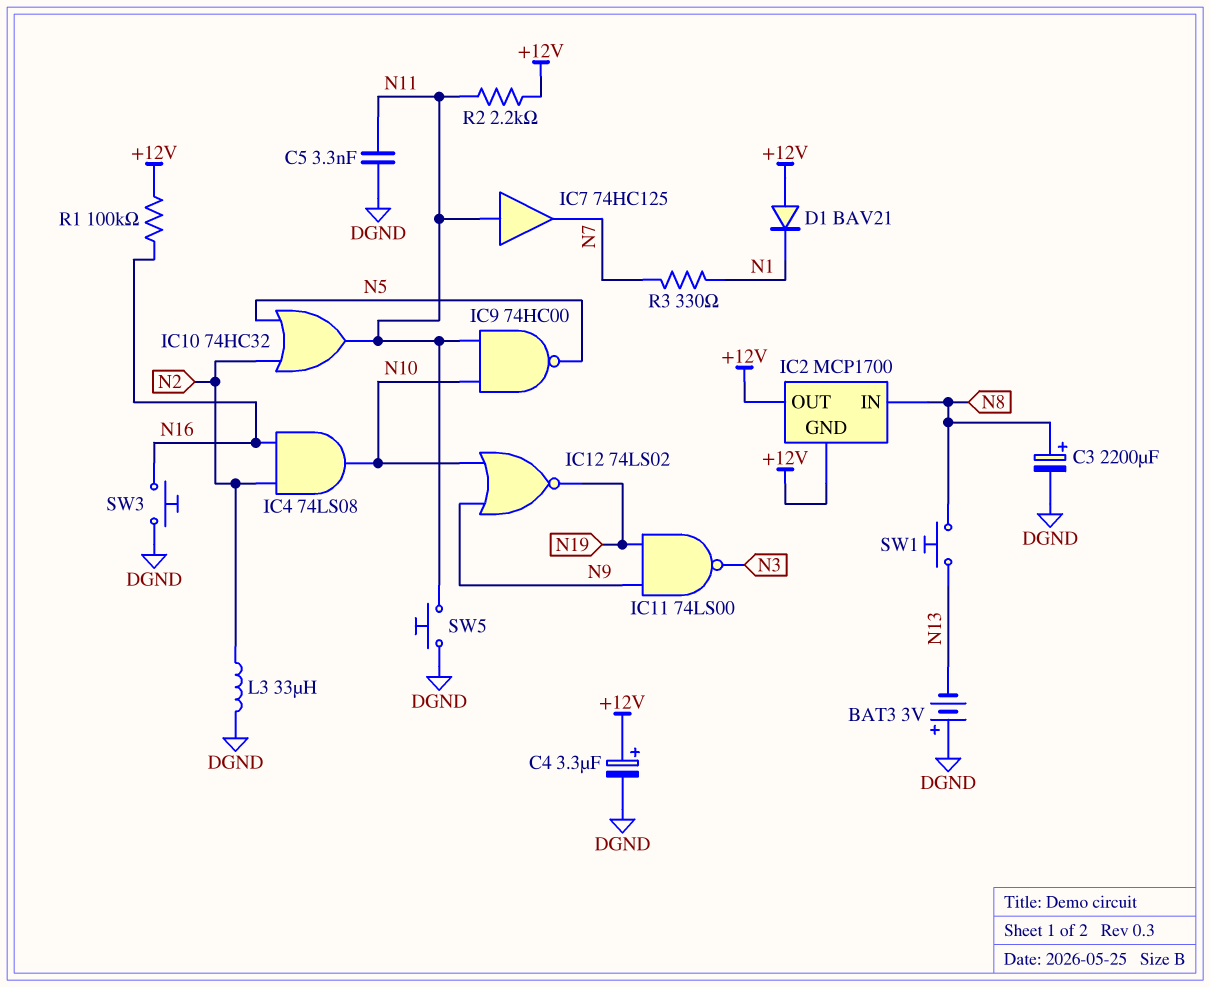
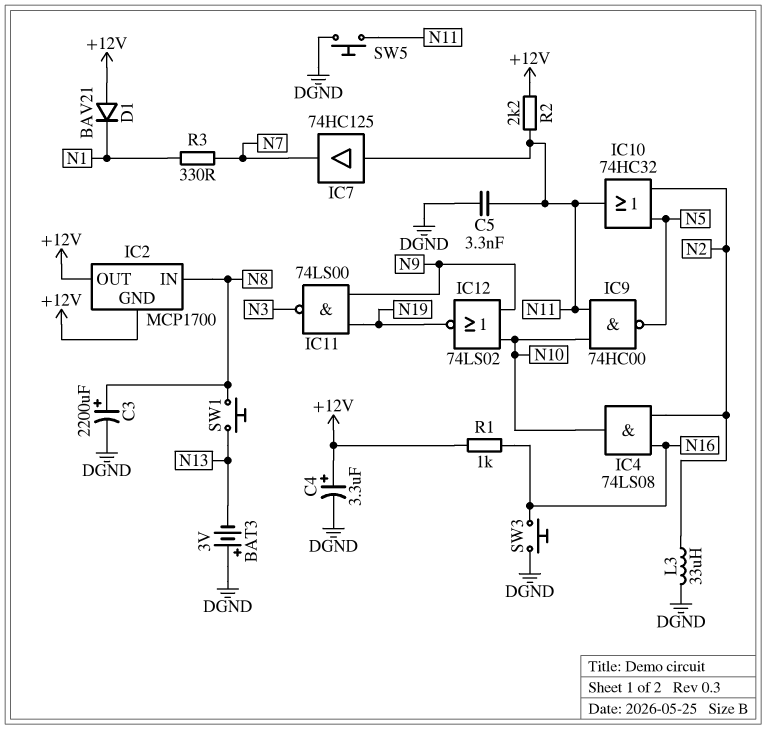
R1: 100k (+12V, N16) -> 1k (+12V, N16)

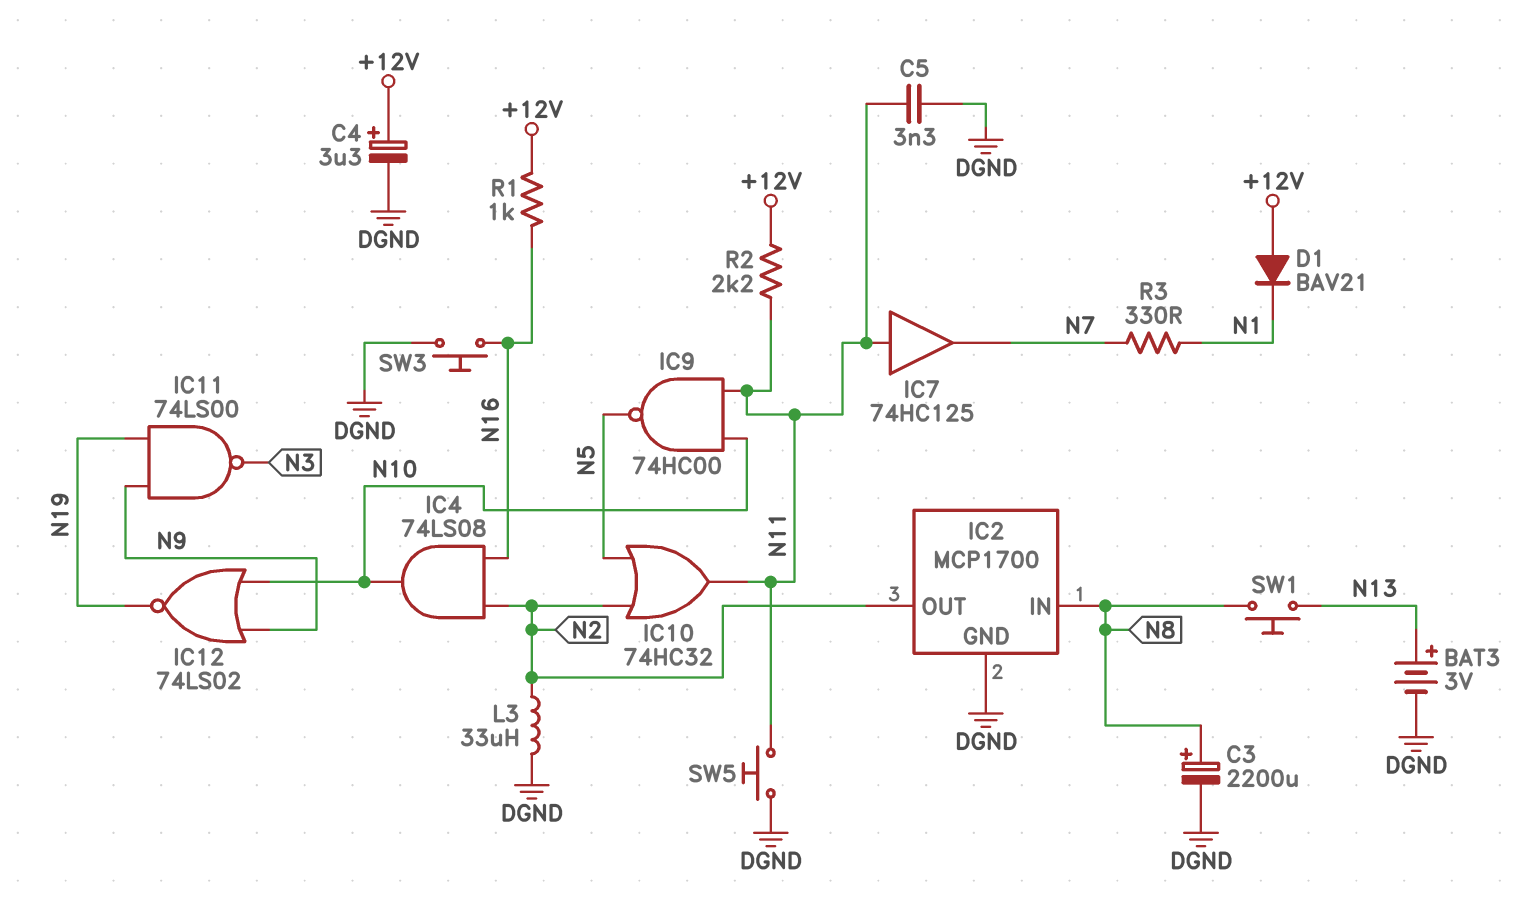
BAT3: 3V (plus DGND, minus N13) -> 3V (plus N13, minus DGND)
IC2 pin GND: +12V -> DGND
IC2 pin OUT: +12V -> N2

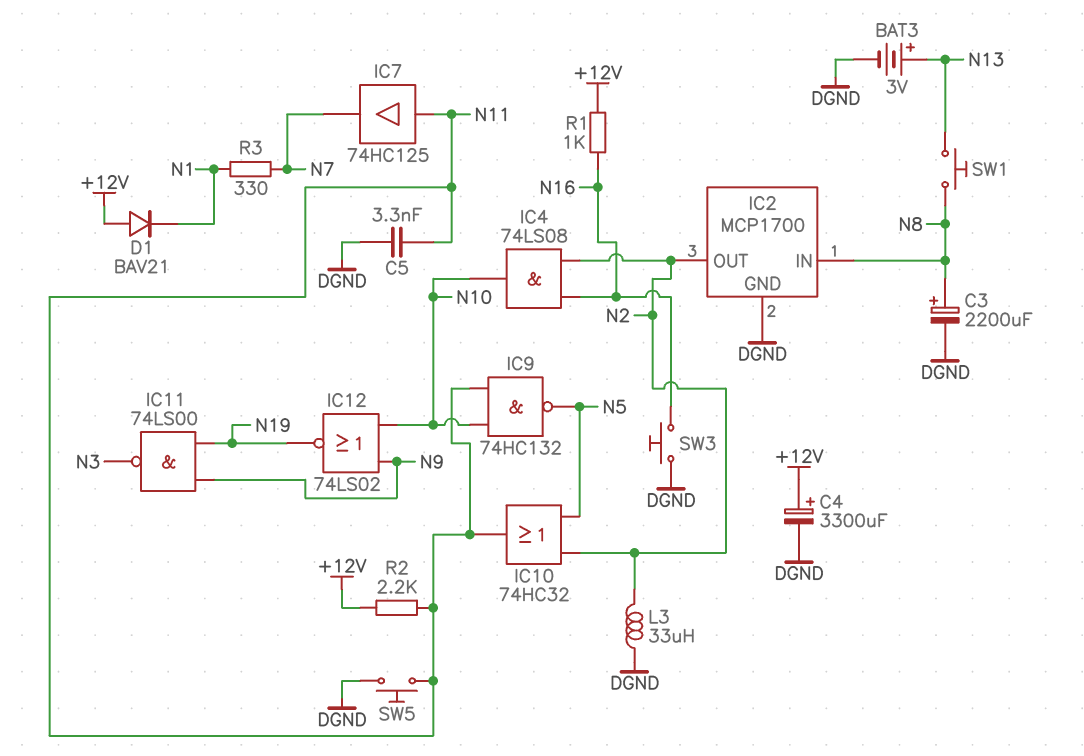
C4: 3.3uF (plus +12V, minus DGND) -> 3300uF (plus +12V, minus DGND)
IC9: NAND 74HC00 (in N10, in N11, out N5) -> NAND 74HC132 (in N10, in N11, out N5)

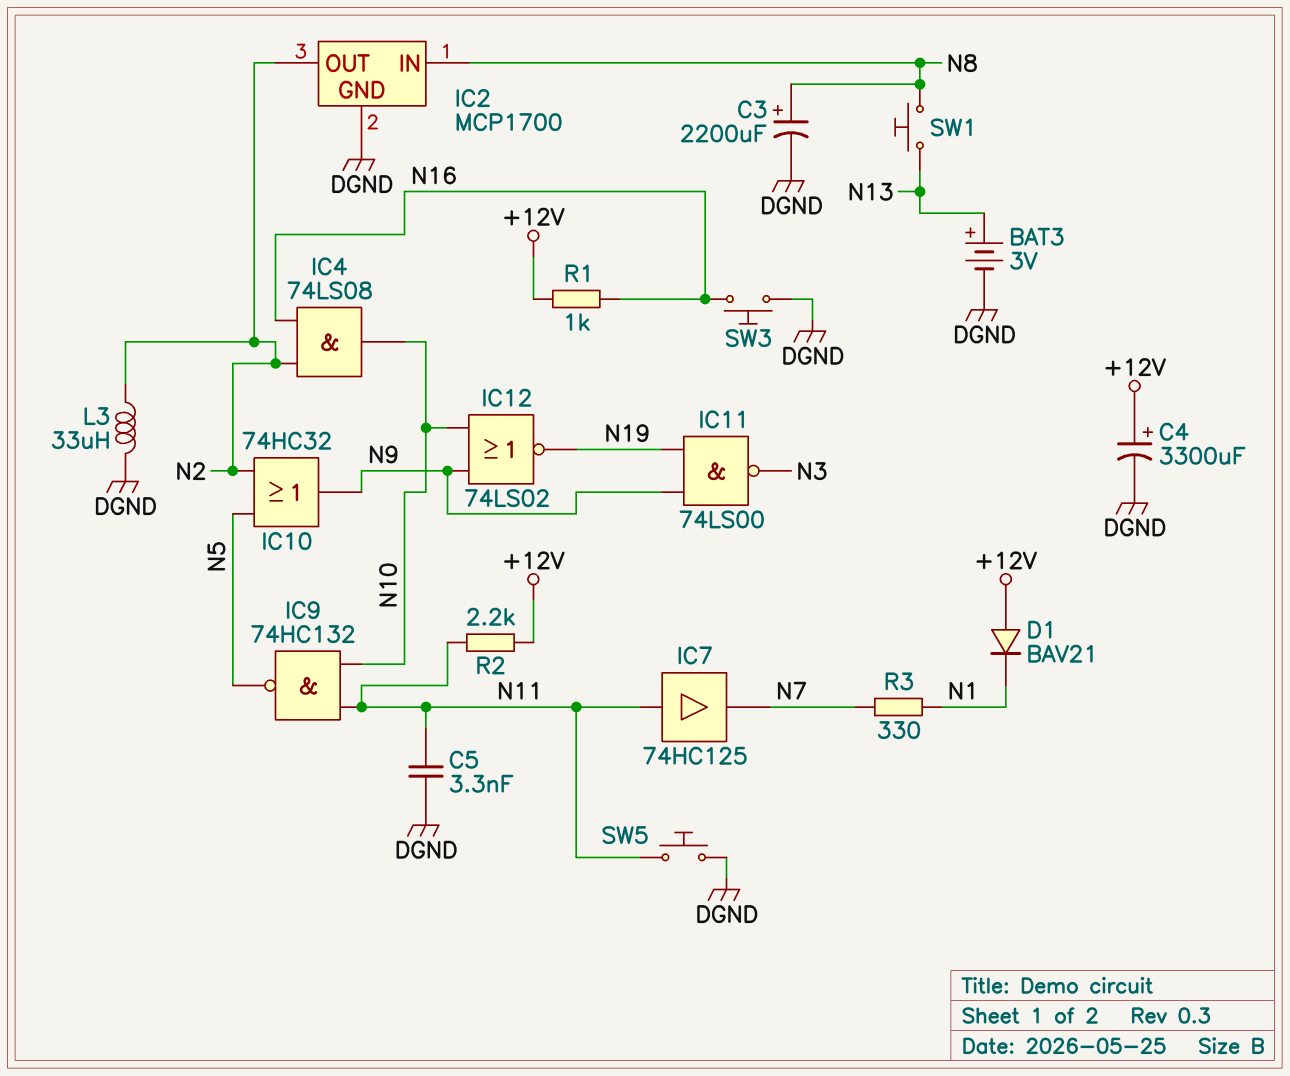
IC10: OR 74HC32 (in N2, in N5, out N11) -> OR 74HC32 (in N2, in N5, out N9)

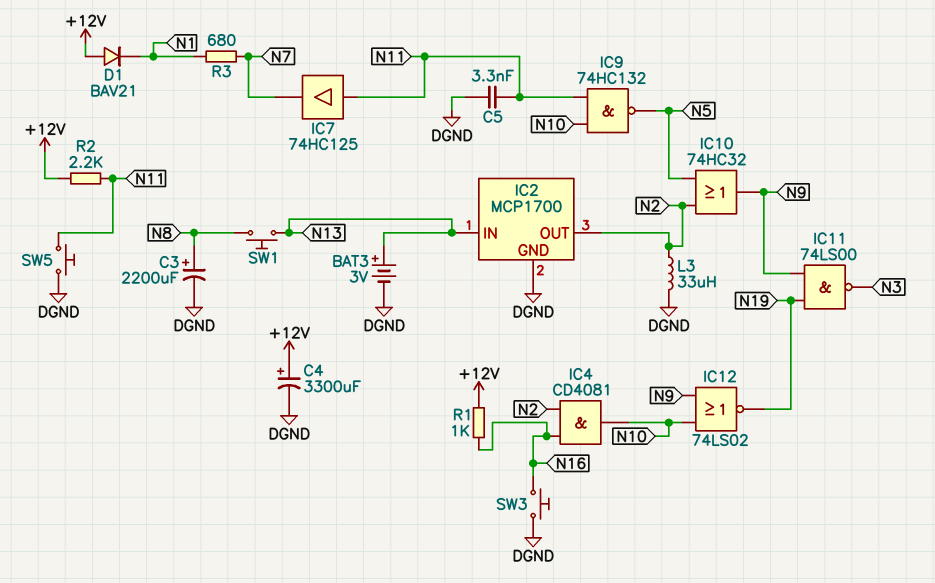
IC2 pin IN: N8 -> N13
IC4: AND 74LS08 (in N2, in N16, out N10) -> AND CD4081 (in N2, in N16, out N10)
R3: 330 (N1, N7) -> 680 (N1, N7)

